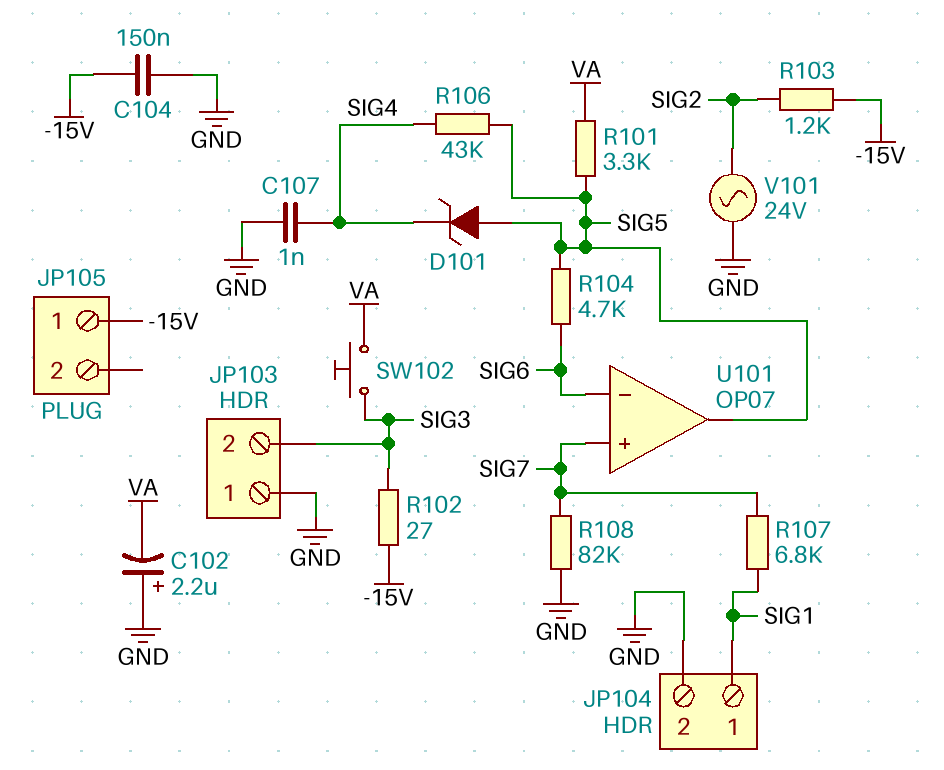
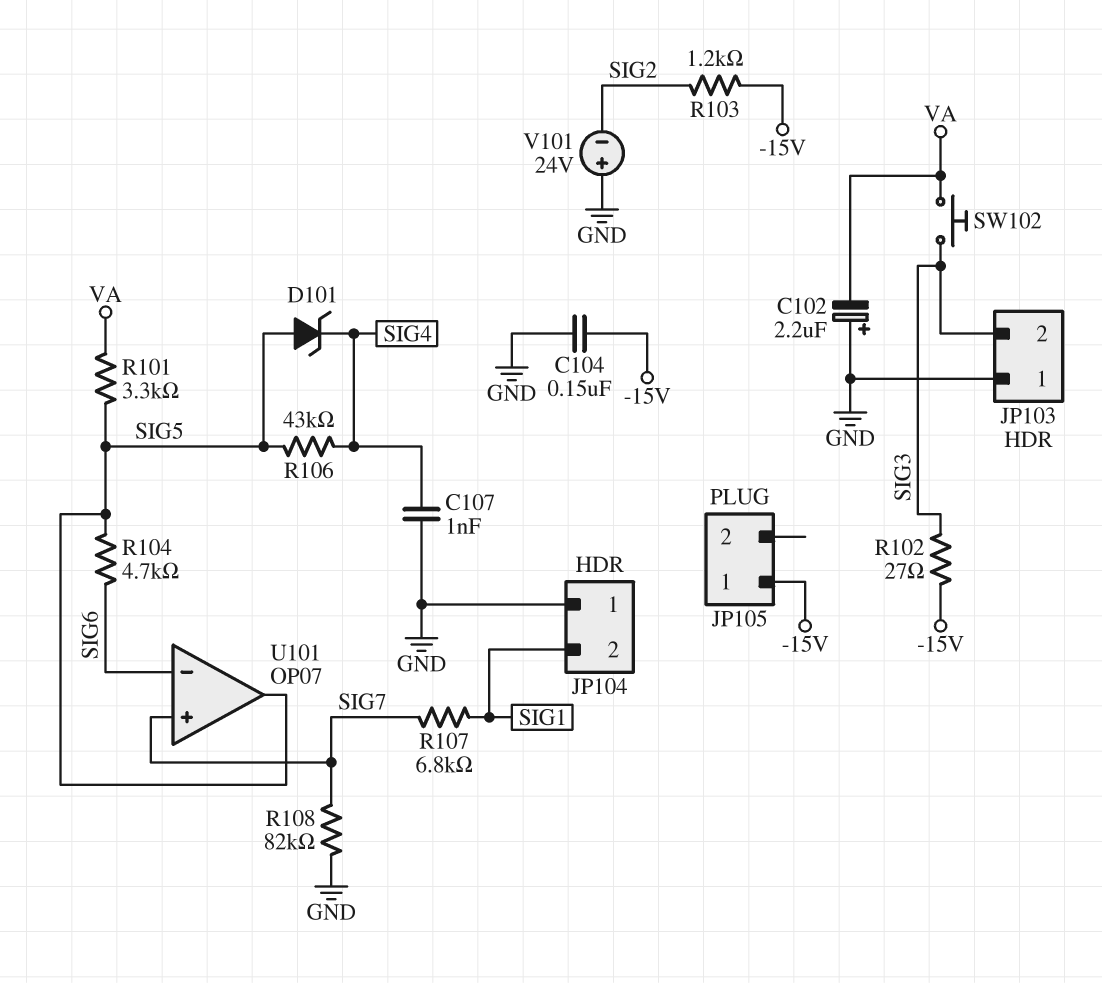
JP104 pin 1: SIG1 -> GND
JP104 pin 2: GND -> SIG1
V101: AC 24V (GND, SIG2) -> 24V (plus GND, minus SIG2)

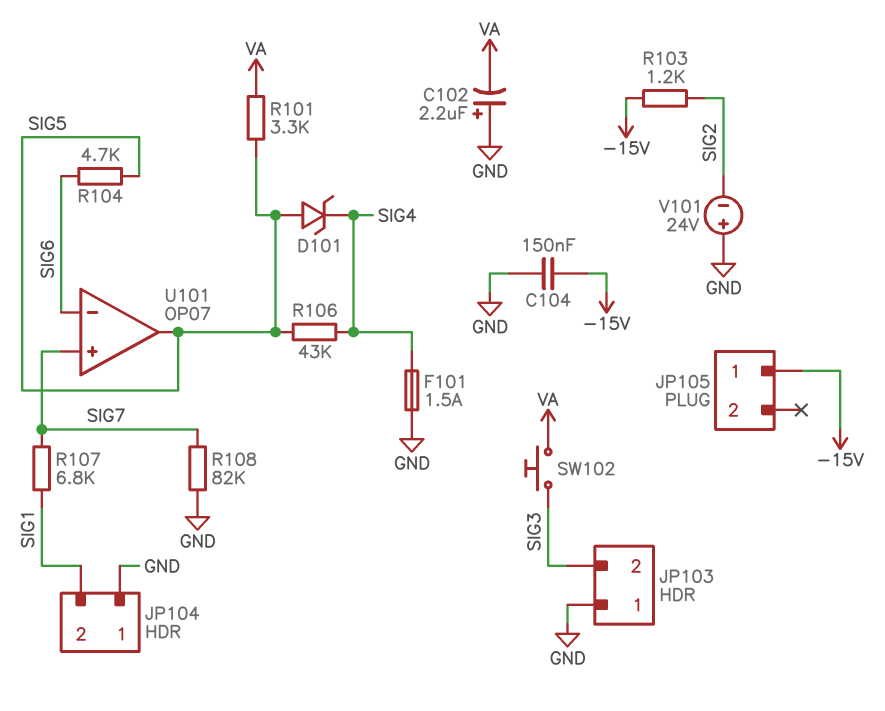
C107: 1nF (GND, SIG4) -> none
F101: none -> 1.5A (GND, SIG4)
R102: 27 (-15V, SIG3) -> none

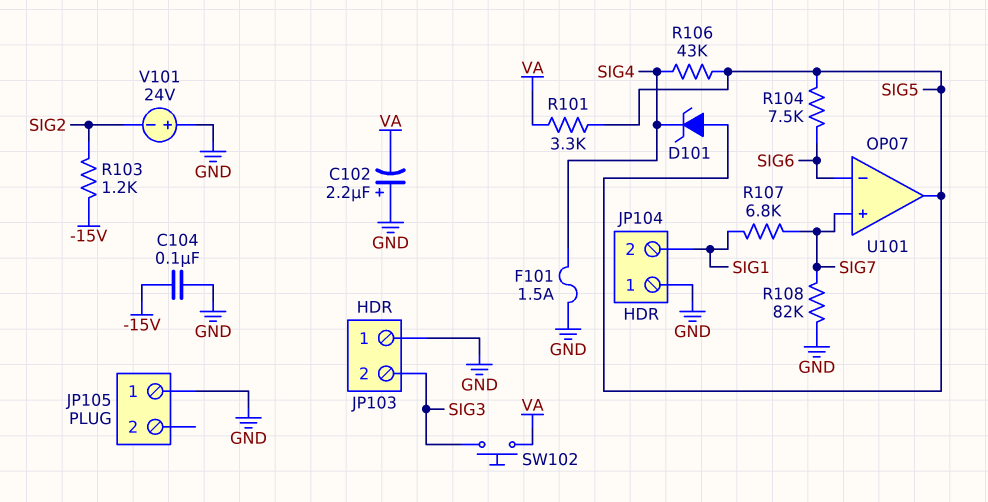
C104: 150nF (-15V, GND) -> 100nF (-15V, GND)
JP105 pin 1: -15V -> GND
R104: 4.7k (SIG5, SIG6) -> 7.5k (SIG5, SIG6)

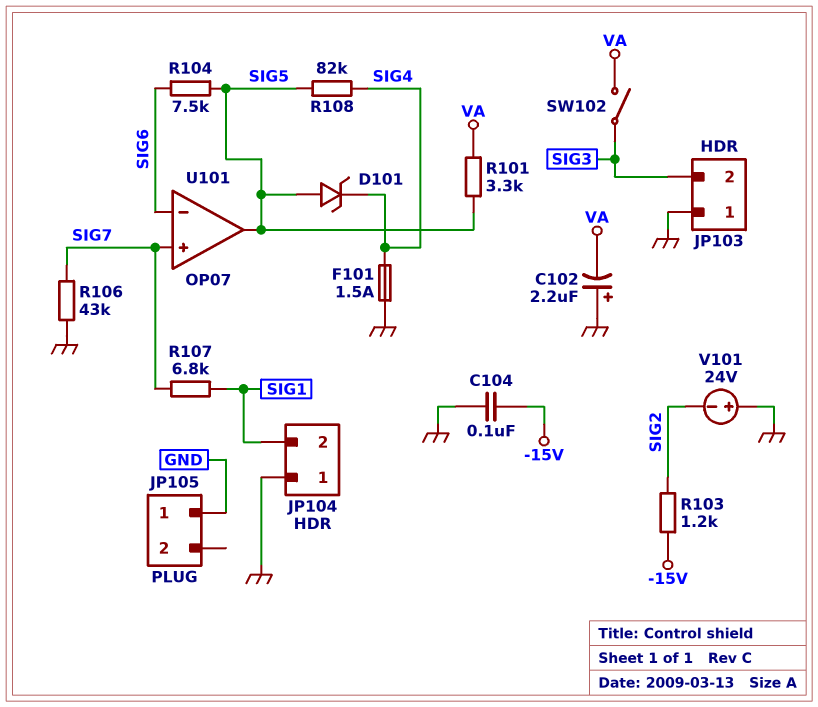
R106: 43k (SIG4, SIG5) -> 43k (GND, SIG7)
R108: 82k (GND, SIG7) -> 82k (SIG4, SIG5)
SW102: button (SIG3, VA) -> switch (SIG3, VA)

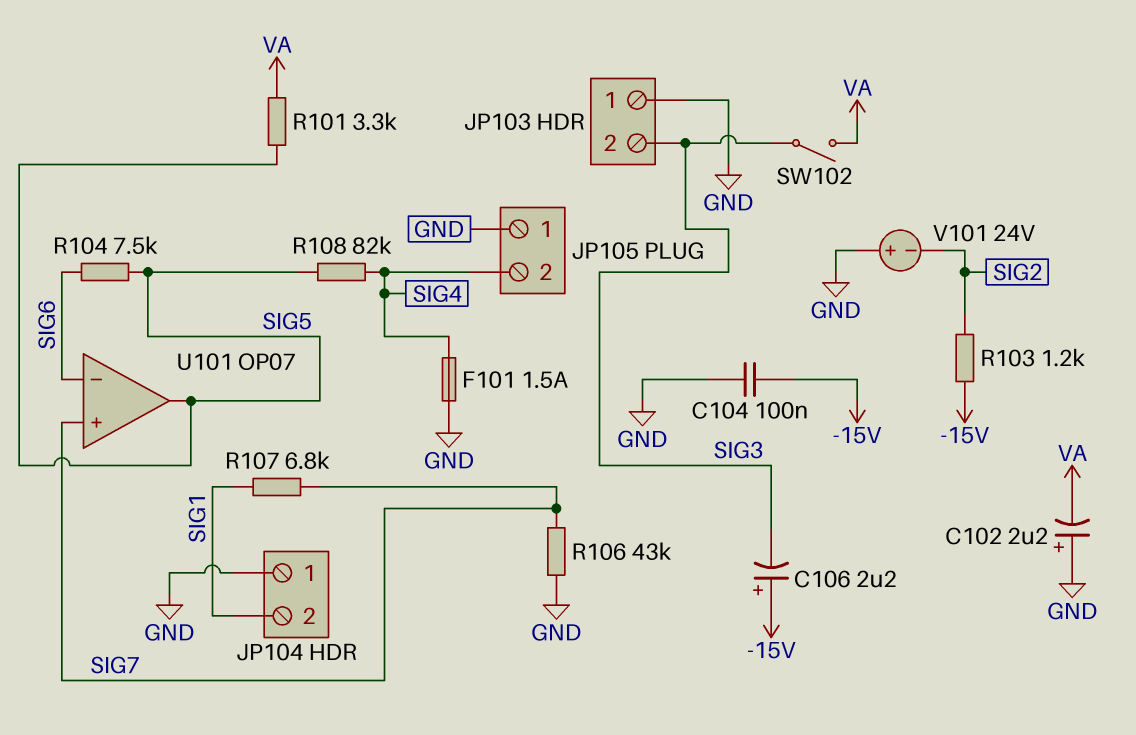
C106: none -> 2.2uF (plus -15V, minus SIG3)
D101: zener (A SIG5, K SIG4) -> none
JP105 pin 2: none -> SIG4

